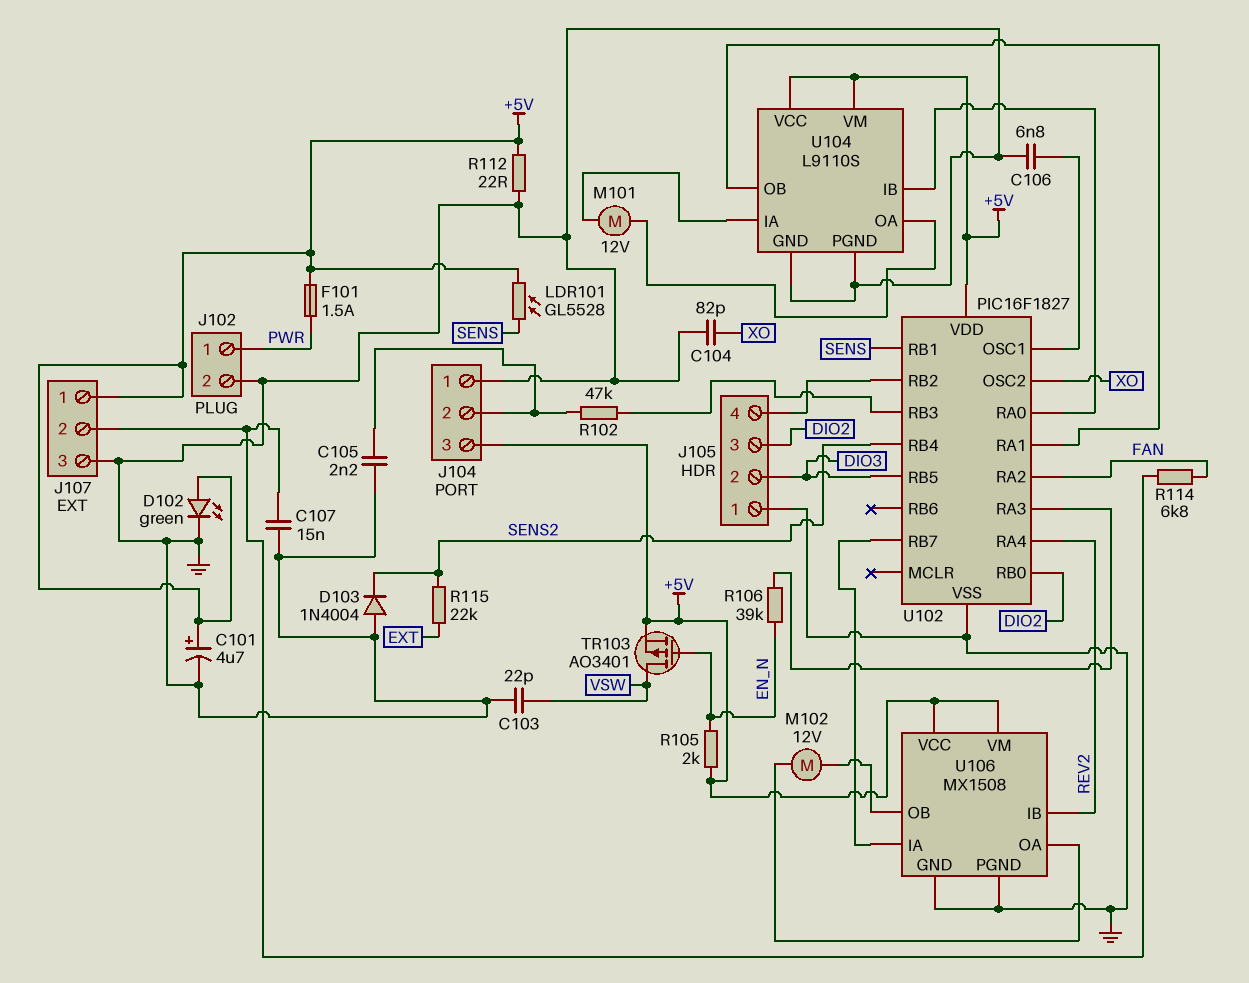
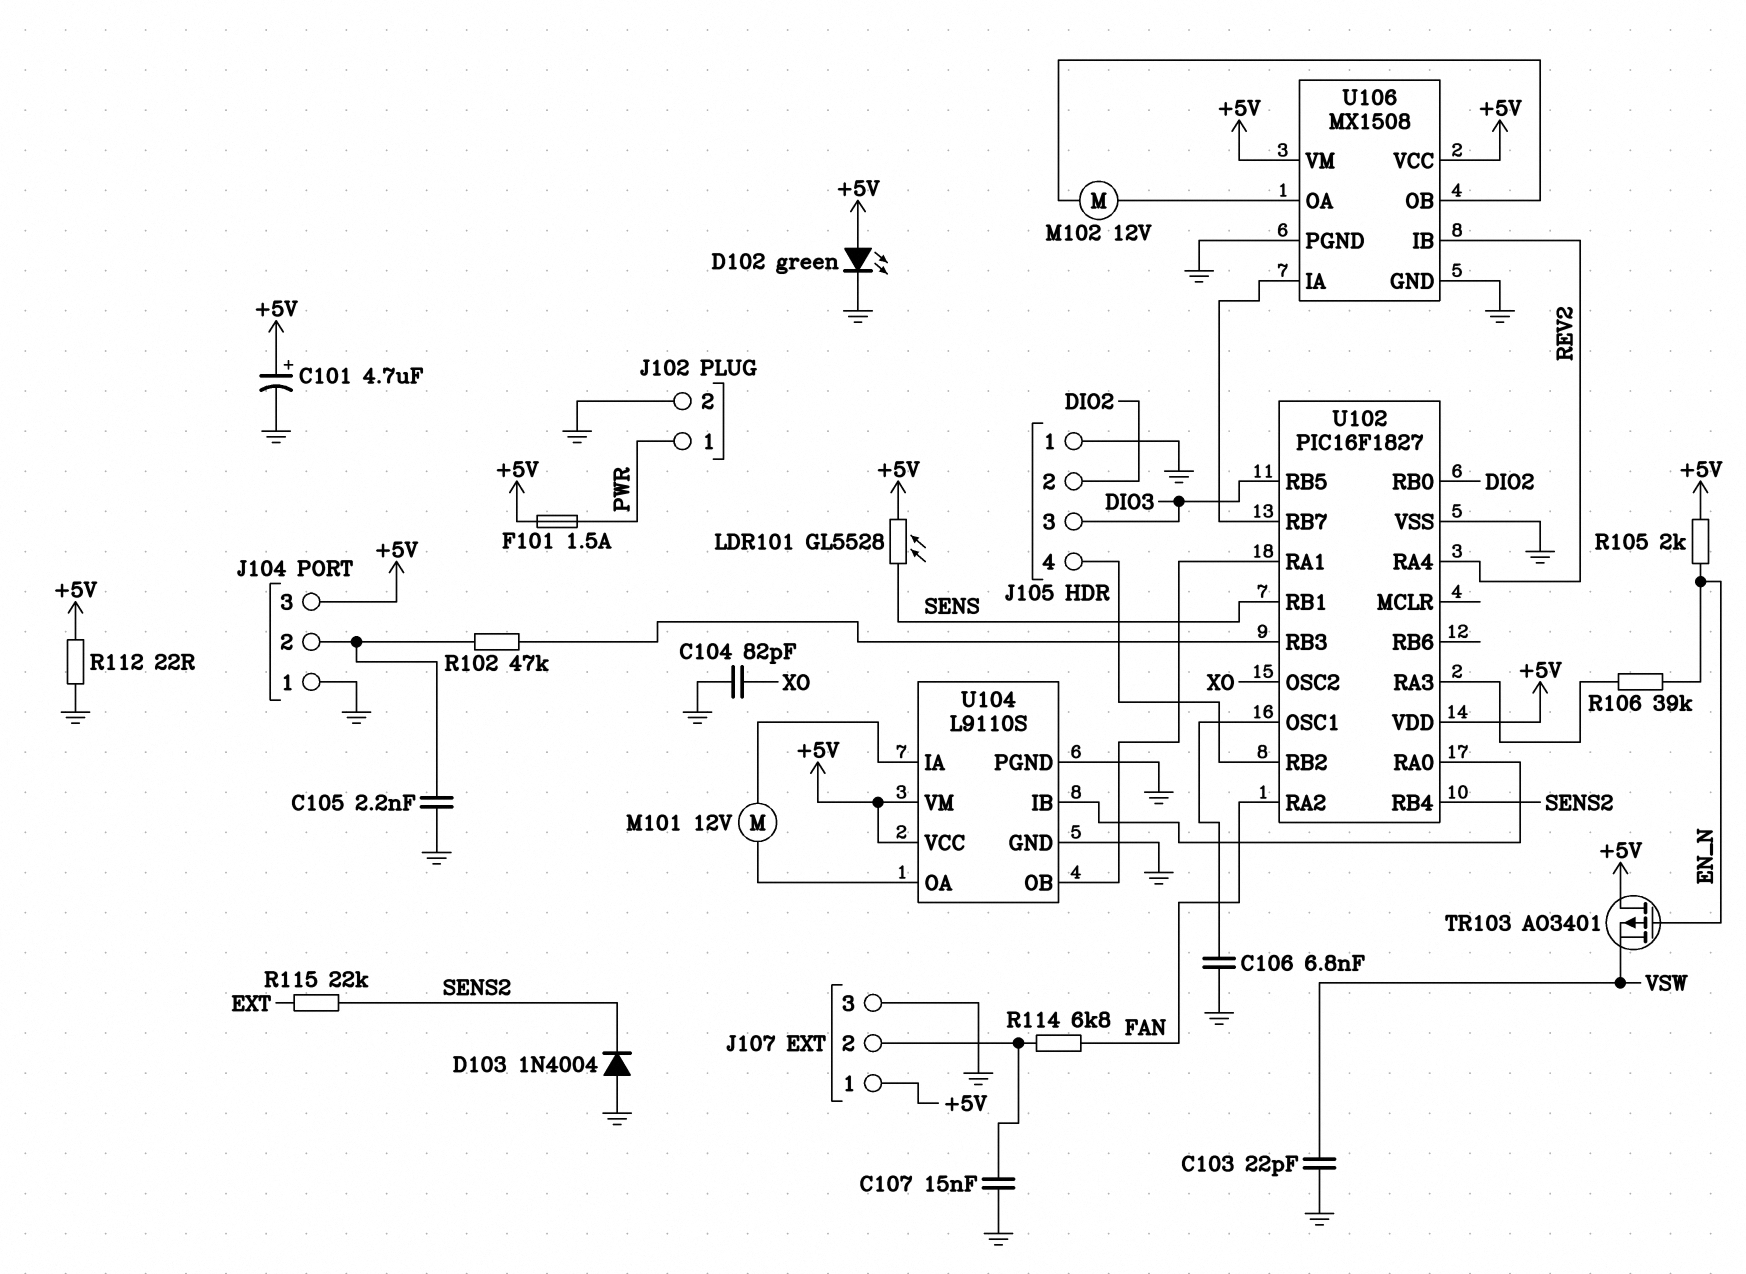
J105 pin 2: DIO3 -> DIO2
J105 pin 3: DIO2 -> DIO3
TR103: PMOS AO3401 (G EN_N, D VSW, S +5V) -> PMOS AO3401 (G EN_N, D +5V, S VSW)

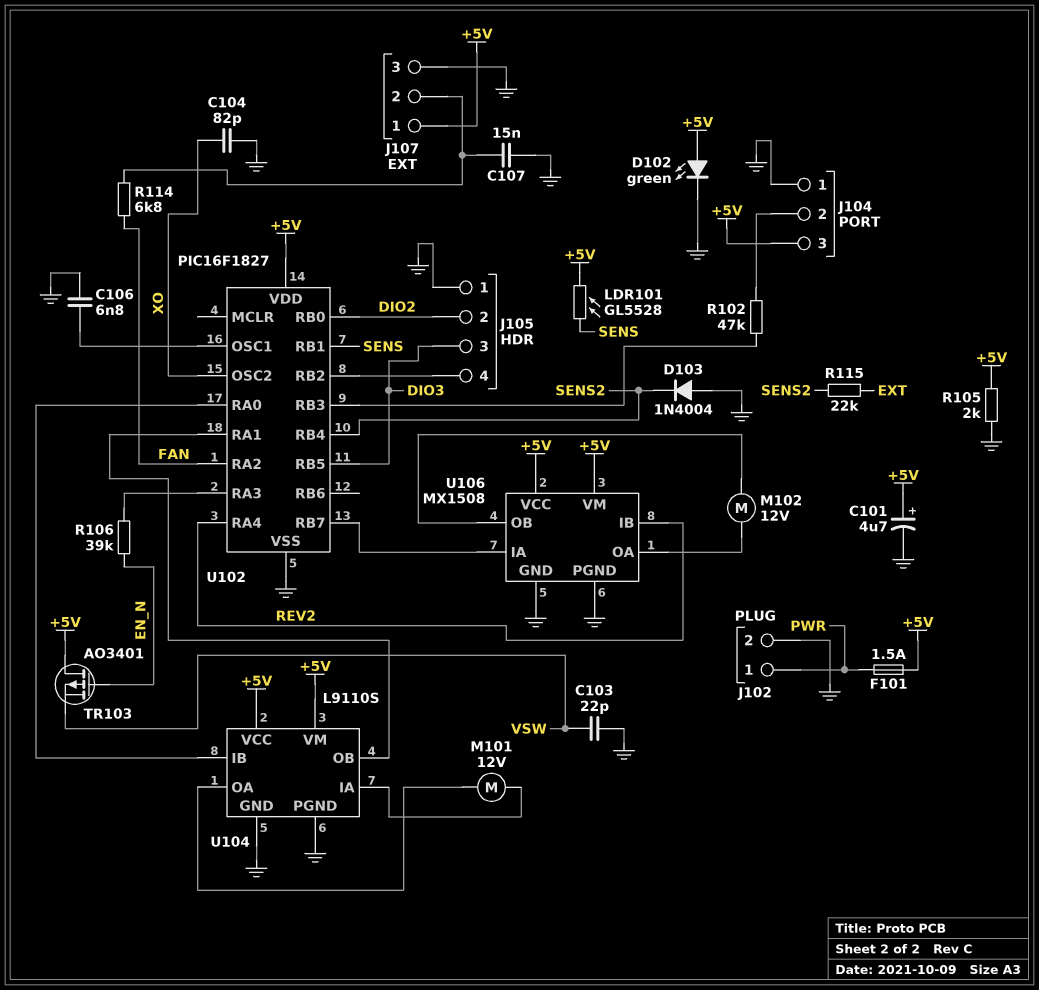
C105: 2.2nF (GND, J104/2) -> none
R105: 2k (+5V, EN_N) -> 2k (+5V, GND)
R112: 22 (+5V, GND) -> none

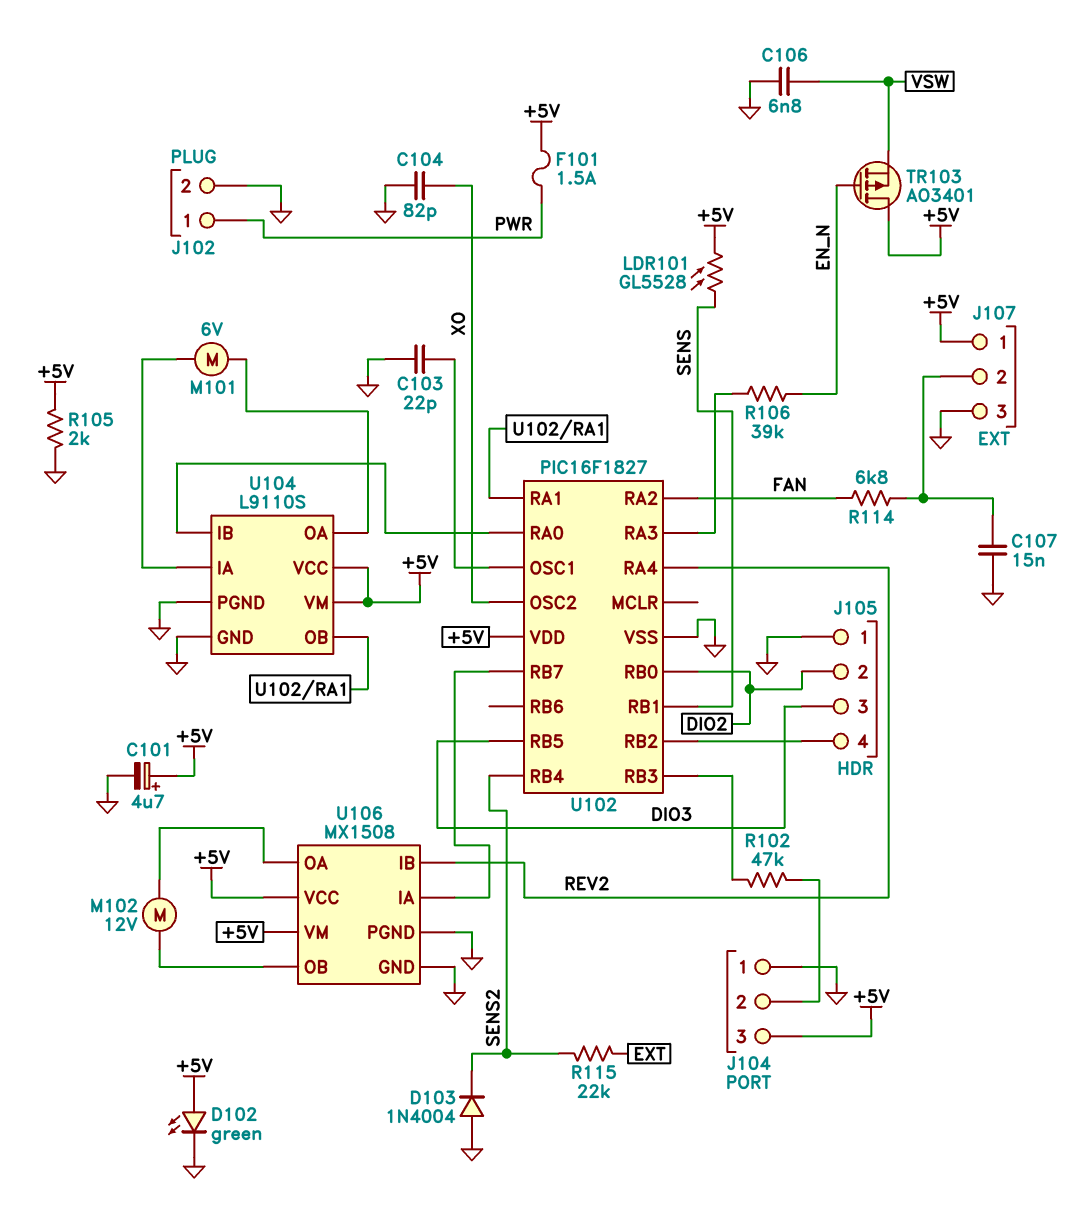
C103: 22pF (GND, VSW) -> 22pF (GND, U102/OSC1)
C106: 6.8nF (GND, U102/OSC1) -> 6.8nF (GND, VSW)
M101: motor 12V (U104/IA, U104/OA) -> motor 6V (U104/IA, U104/OA)

